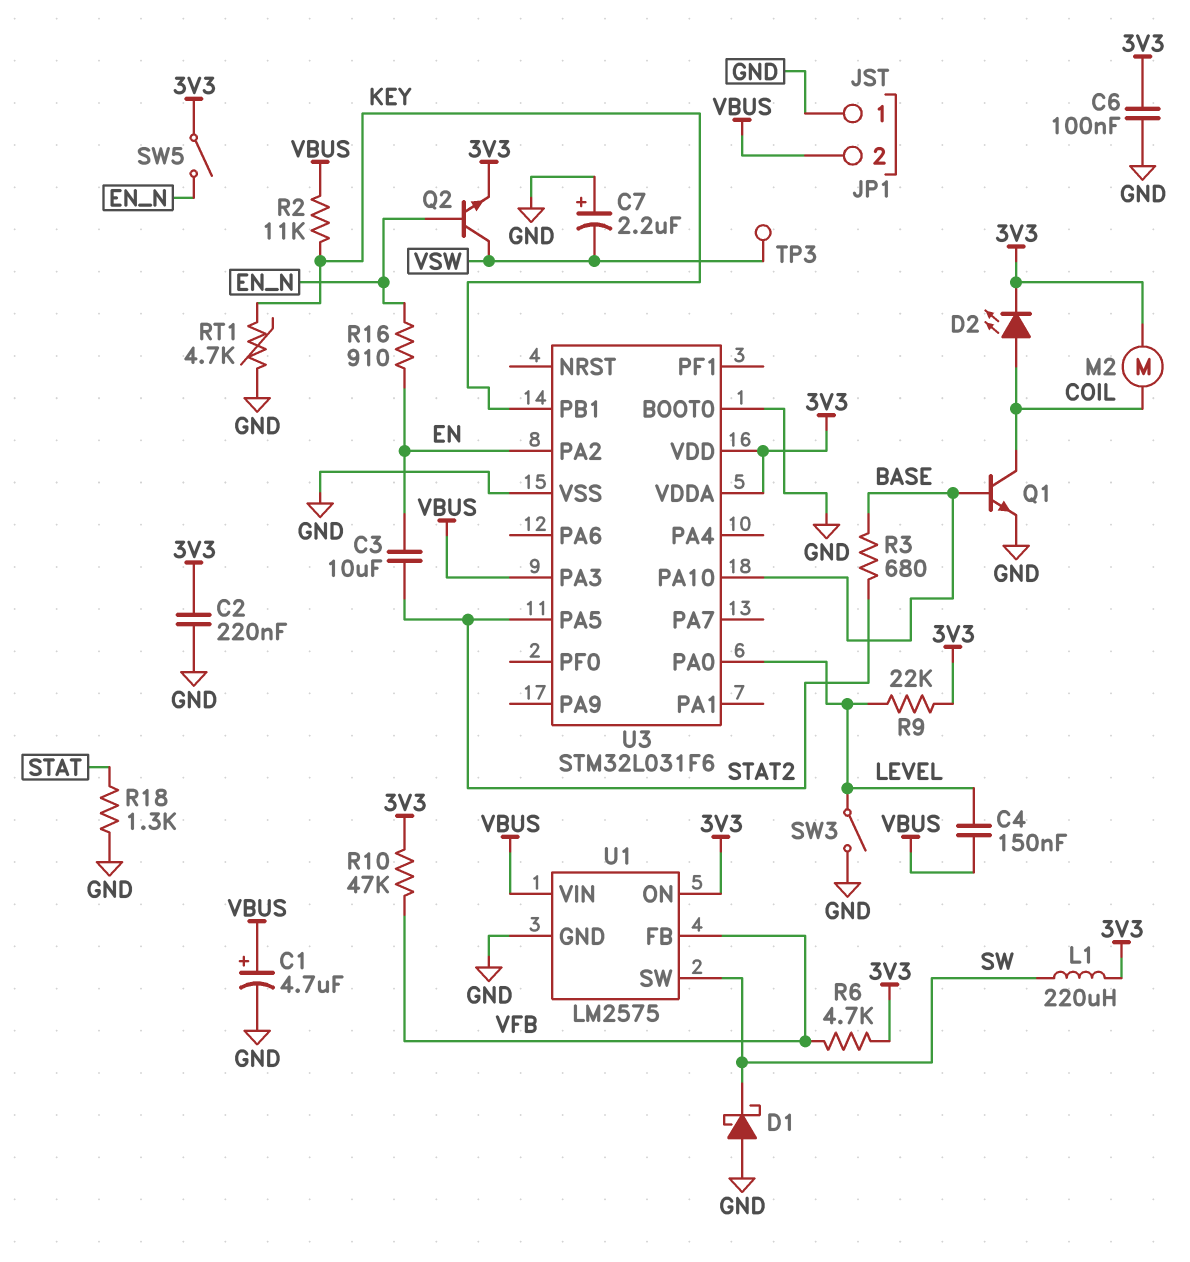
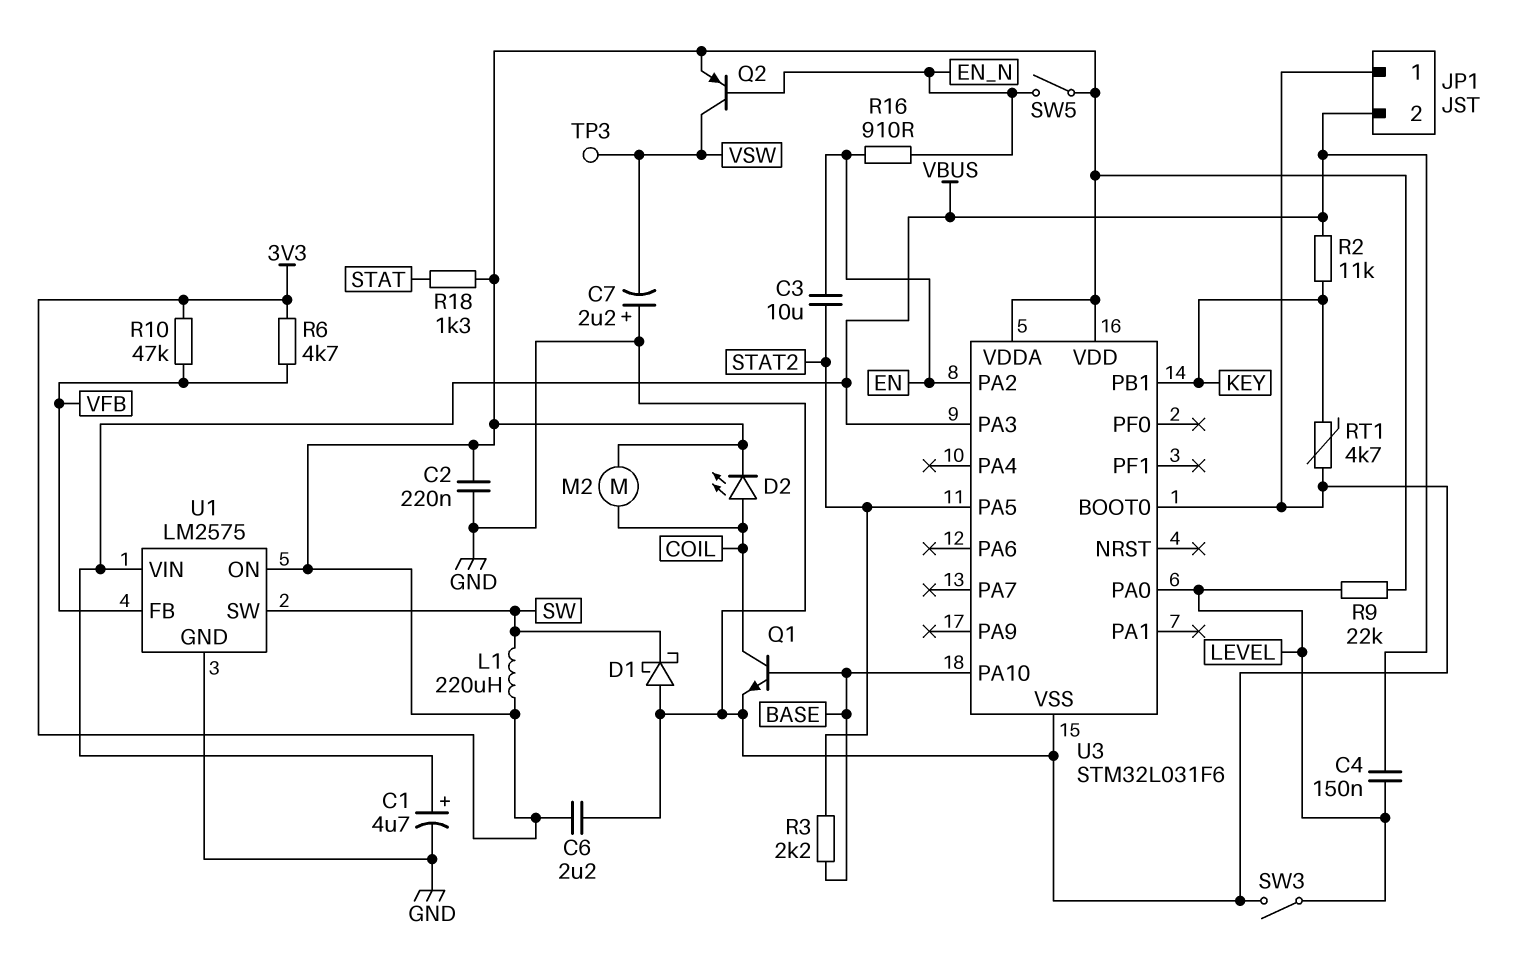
C6: 100nF (3V3, GND) -> 2.2uF (3V3, GND)
Q2: NPN (B EN_N, C VSW, E 3V3) -> PNP (B EN_N, C VSW, E 3V3)
R3: 680 (BASE, STAT2) -> 2.2k (BASE, STAT2)
R18: 1.3k (GND, STAT) -> 1.3k (3V3, STAT)

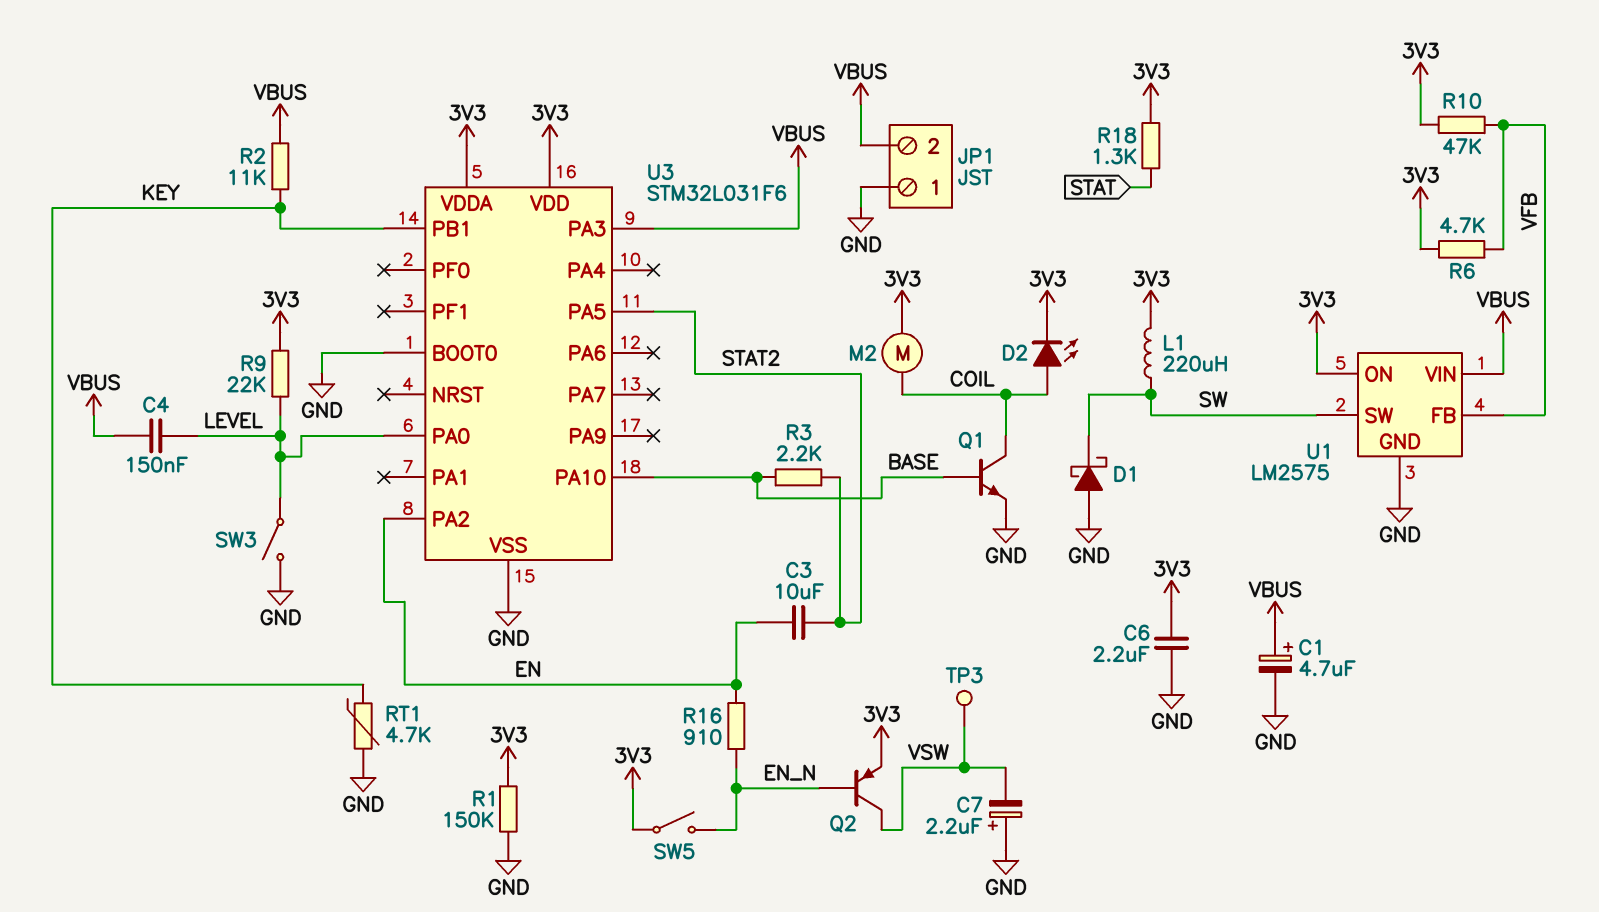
C2: 220nF (3V3, GND) -> none
R1: none -> 150k (3V3, GND)

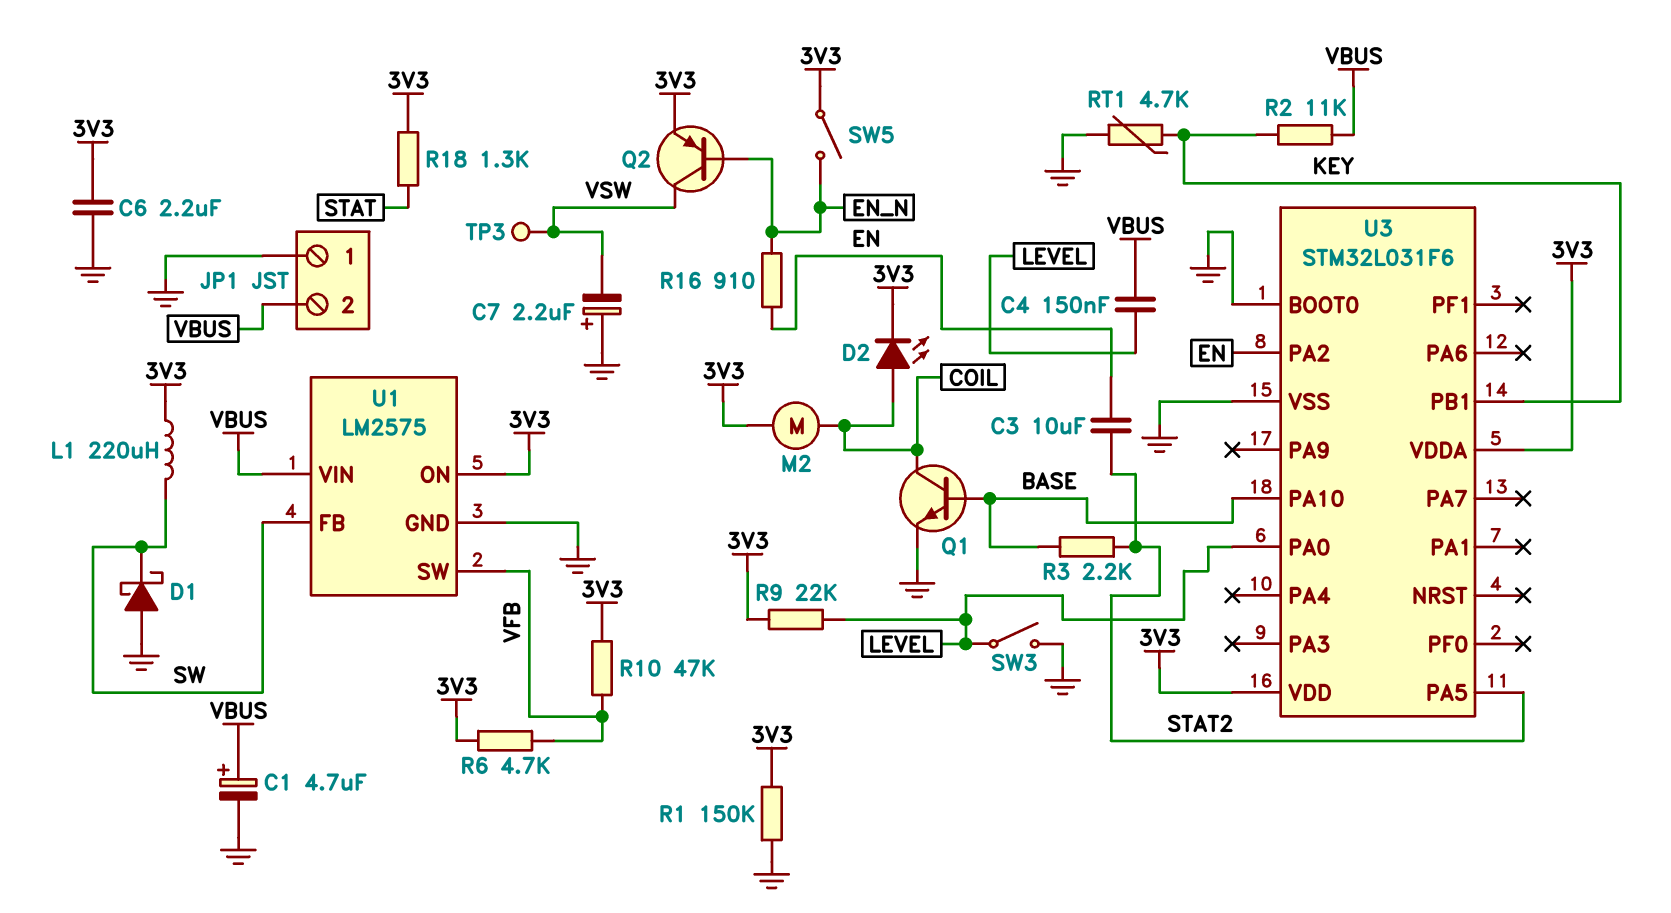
U1 pin FB: VFB -> SW
U1 pin SW: SW -> VFB
U3 pin PA3: VBUS -> none

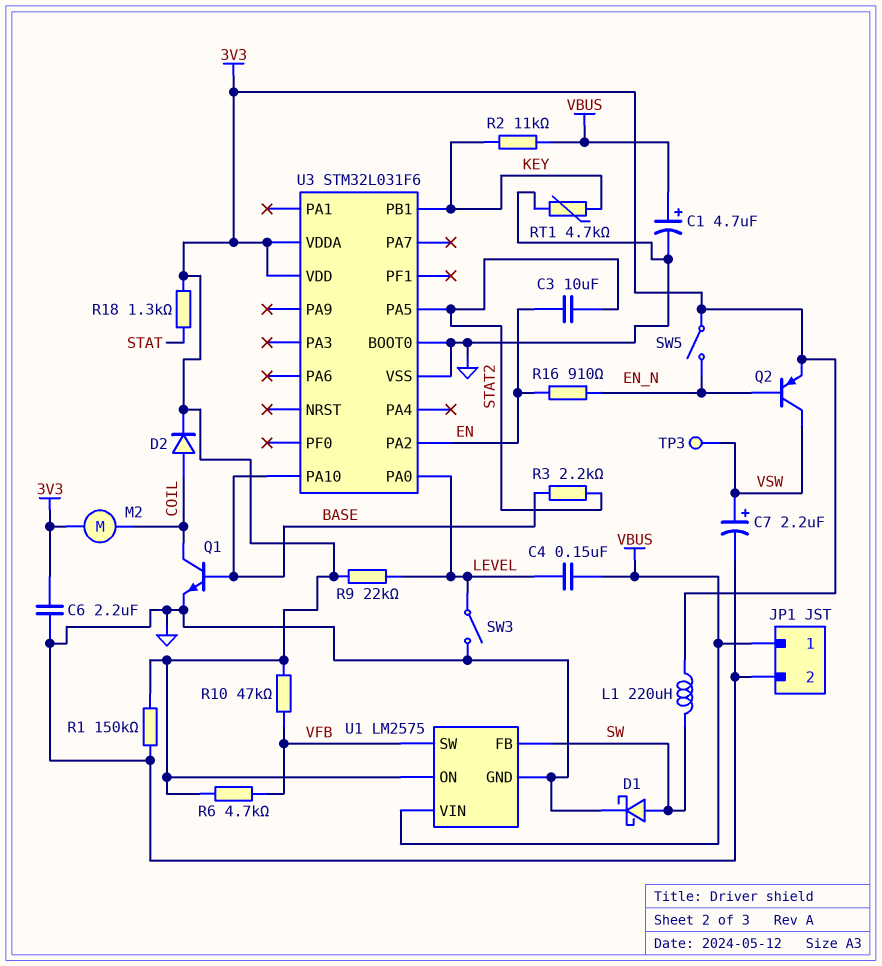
C7: 2.2uF (plus GND, minus VSW) -> 2.2uF (plus VSW, minus GND)
D1: schottky (A GND, K SW) -> schottky (A SW, K GND)
D2: LED (A COIL, K 3V3) -> diode (A COIL, K 3V3)
JP1 pin 1: GND -> VBUS
JP1 pin 2: VBUS -> GND

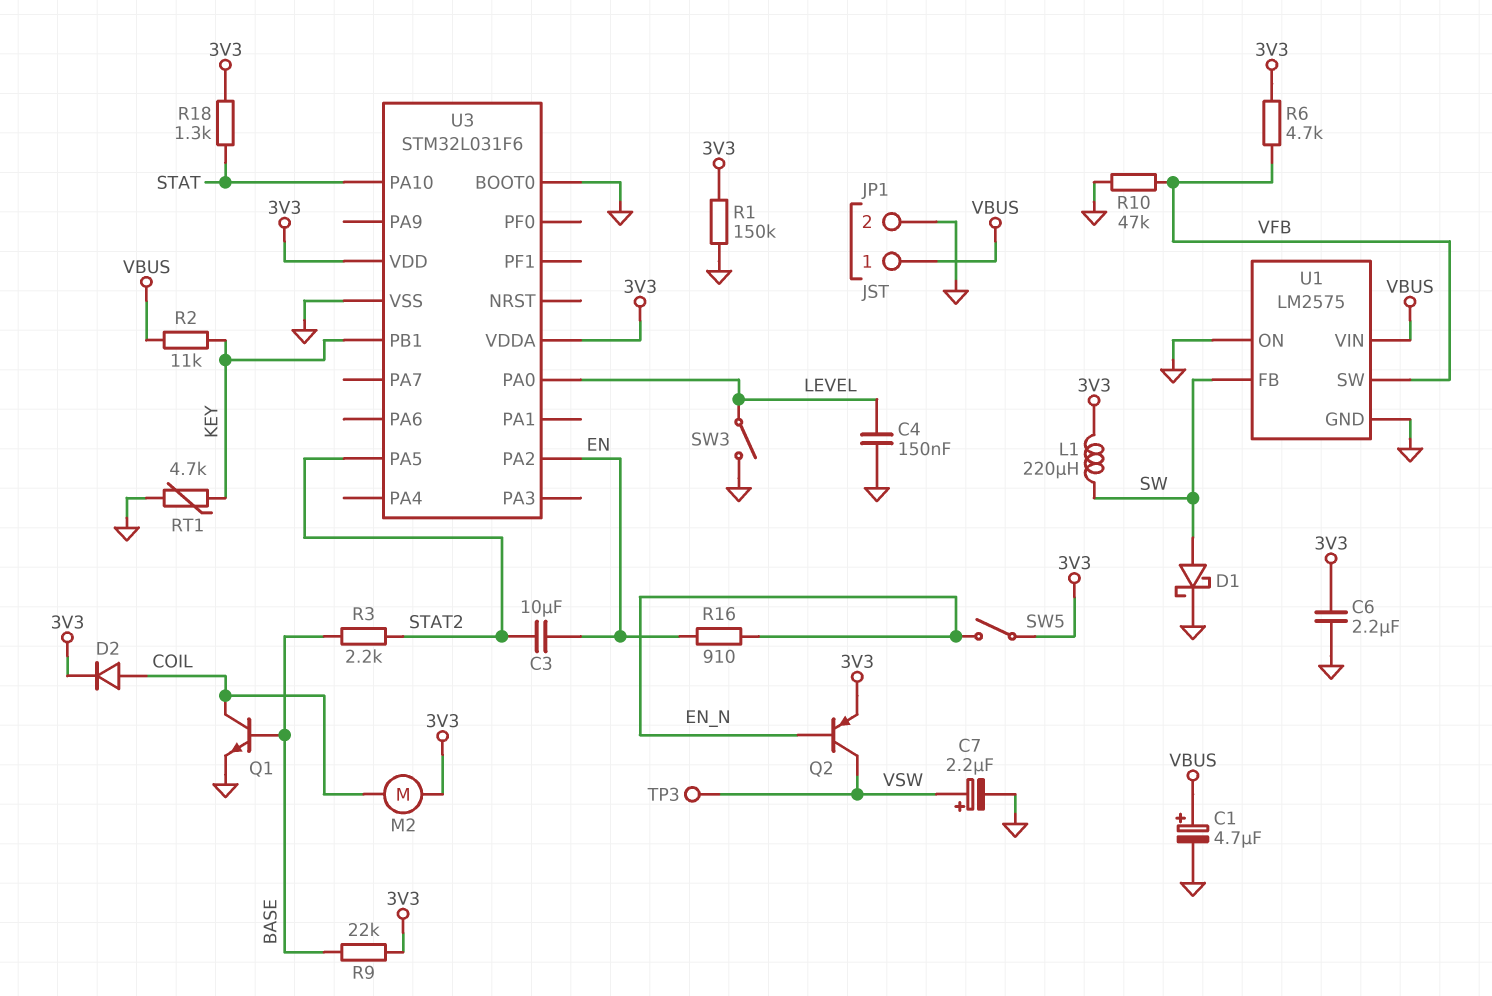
C4: 150nF (LEVEL, VBUS) -> 150nF (GND, LEVEL)
R9: 22k (3V3, LEVEL) -> 22k (3V3, BASE)
R10: 47k (3V3, VFB) -> 47k (GND, VFB)
U1 pin ON: 3V3 -> GND
U3 pin PA10: BASE -> STAT

